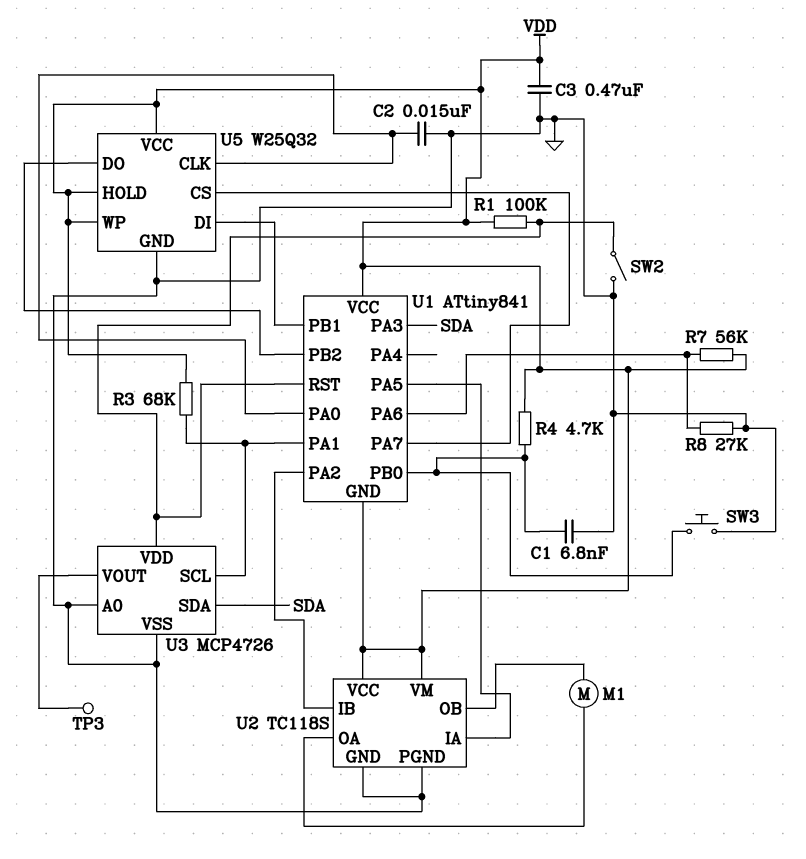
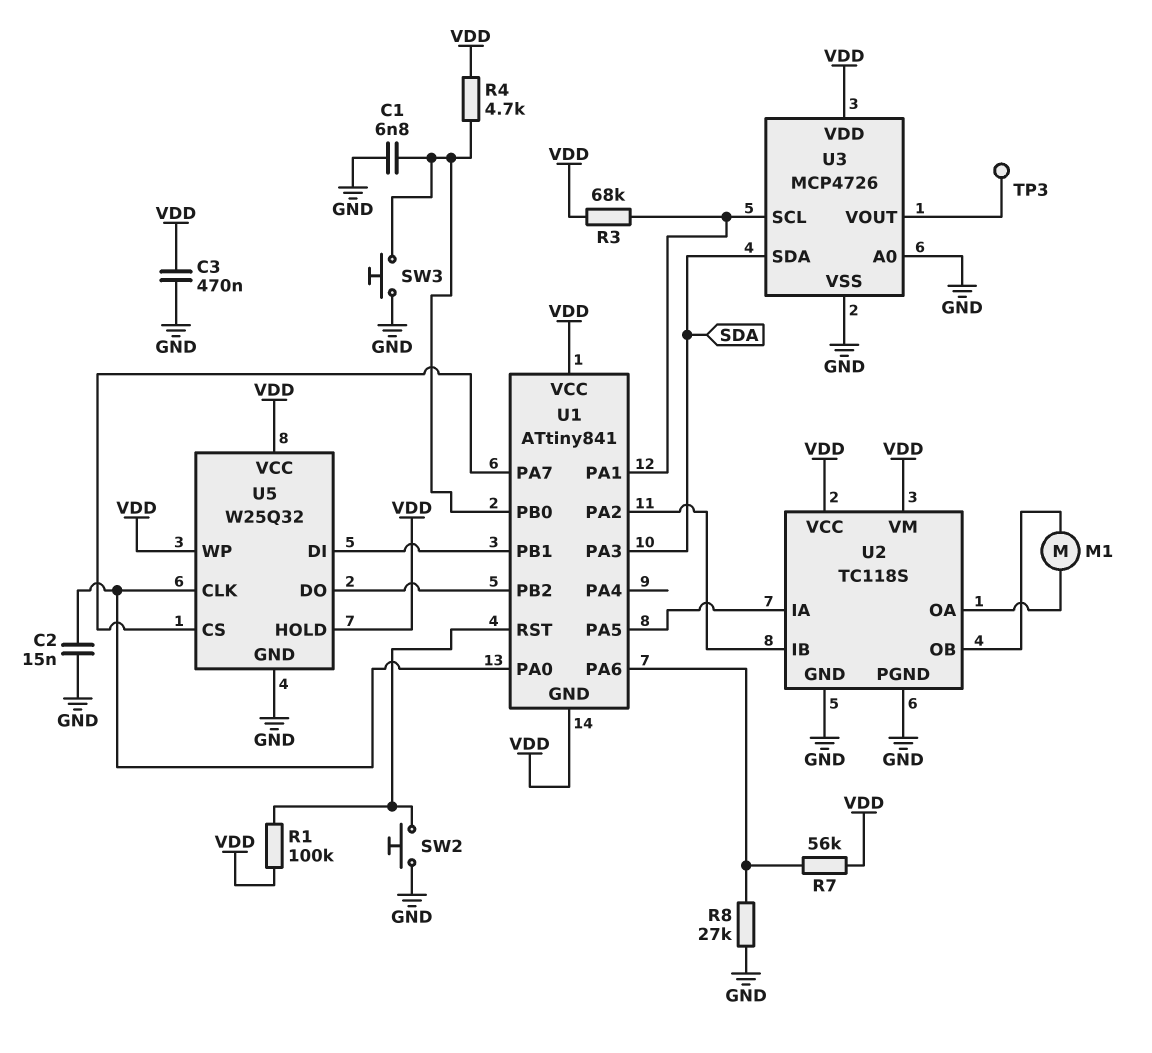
SW2: switch (GND, U1/RST) -> button (GND, U1/RST)
U3 pin VDD: U1/RST -> VDD

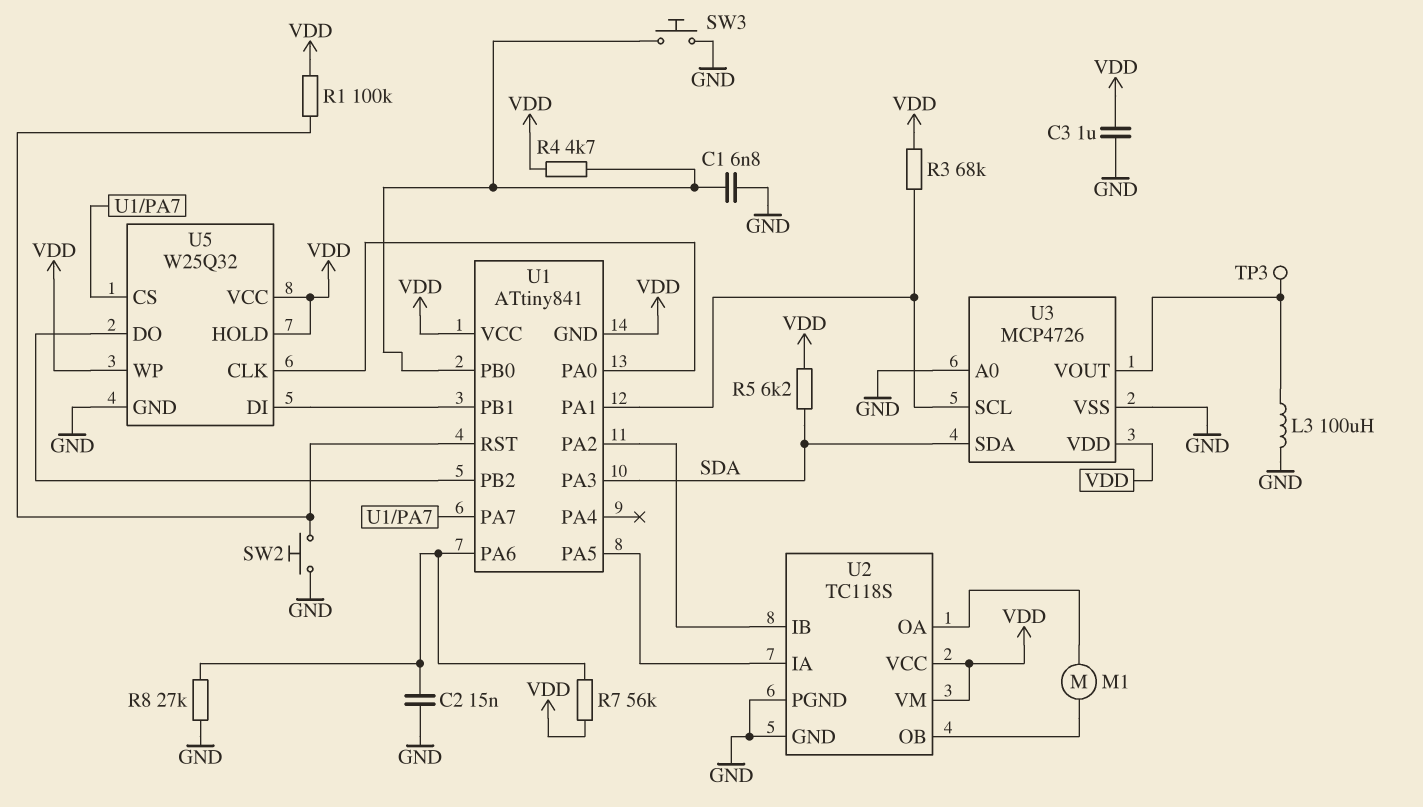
C2: 15nF (GND, U1/PA0) -> 15nF (GND, U1/PA6)
C3: 470nF (GND, VDD) -> 1uF (GND, VDD)
L3: none -> 100uH (GND, U3/VOUT)
R5: none -> 6.2k (SDA, VDD)

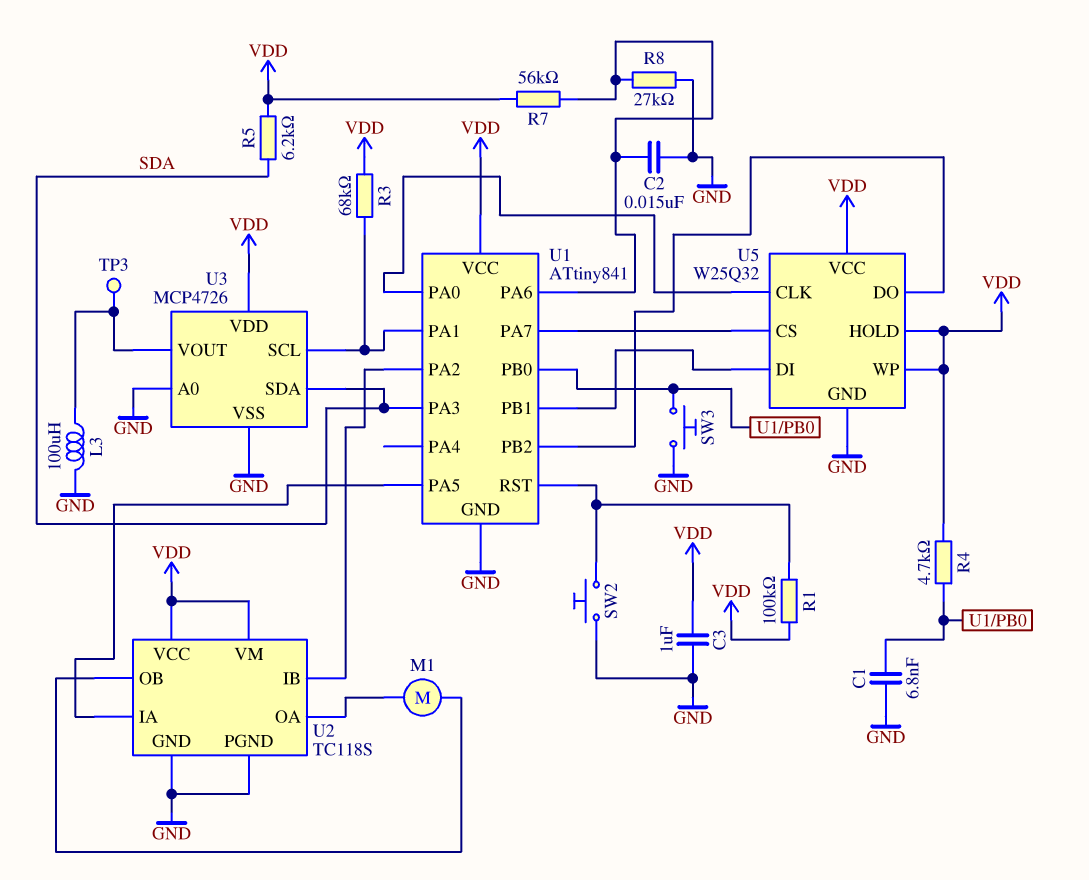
U1 pin GND: VDD -> GND

